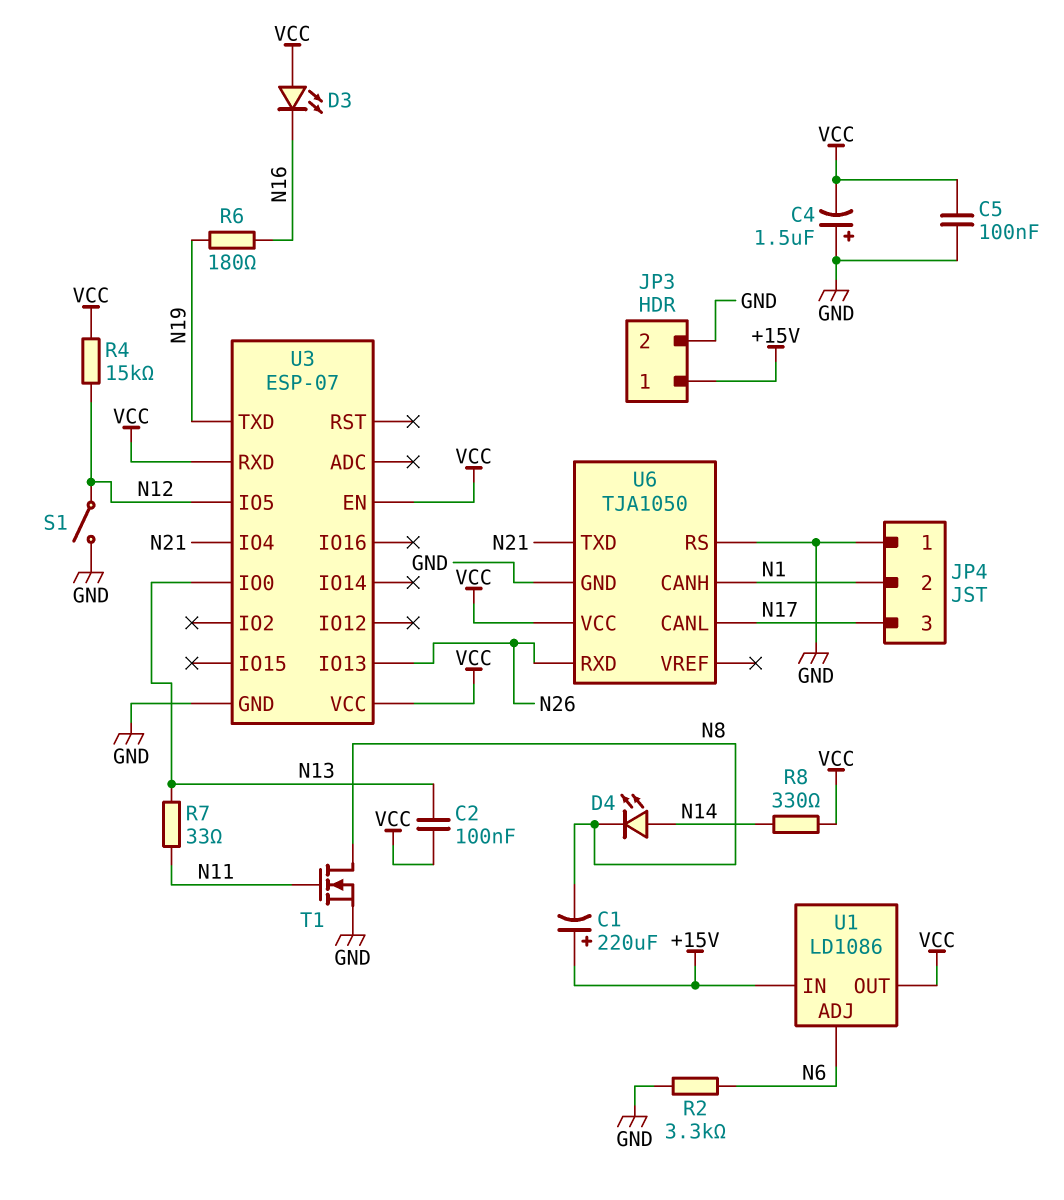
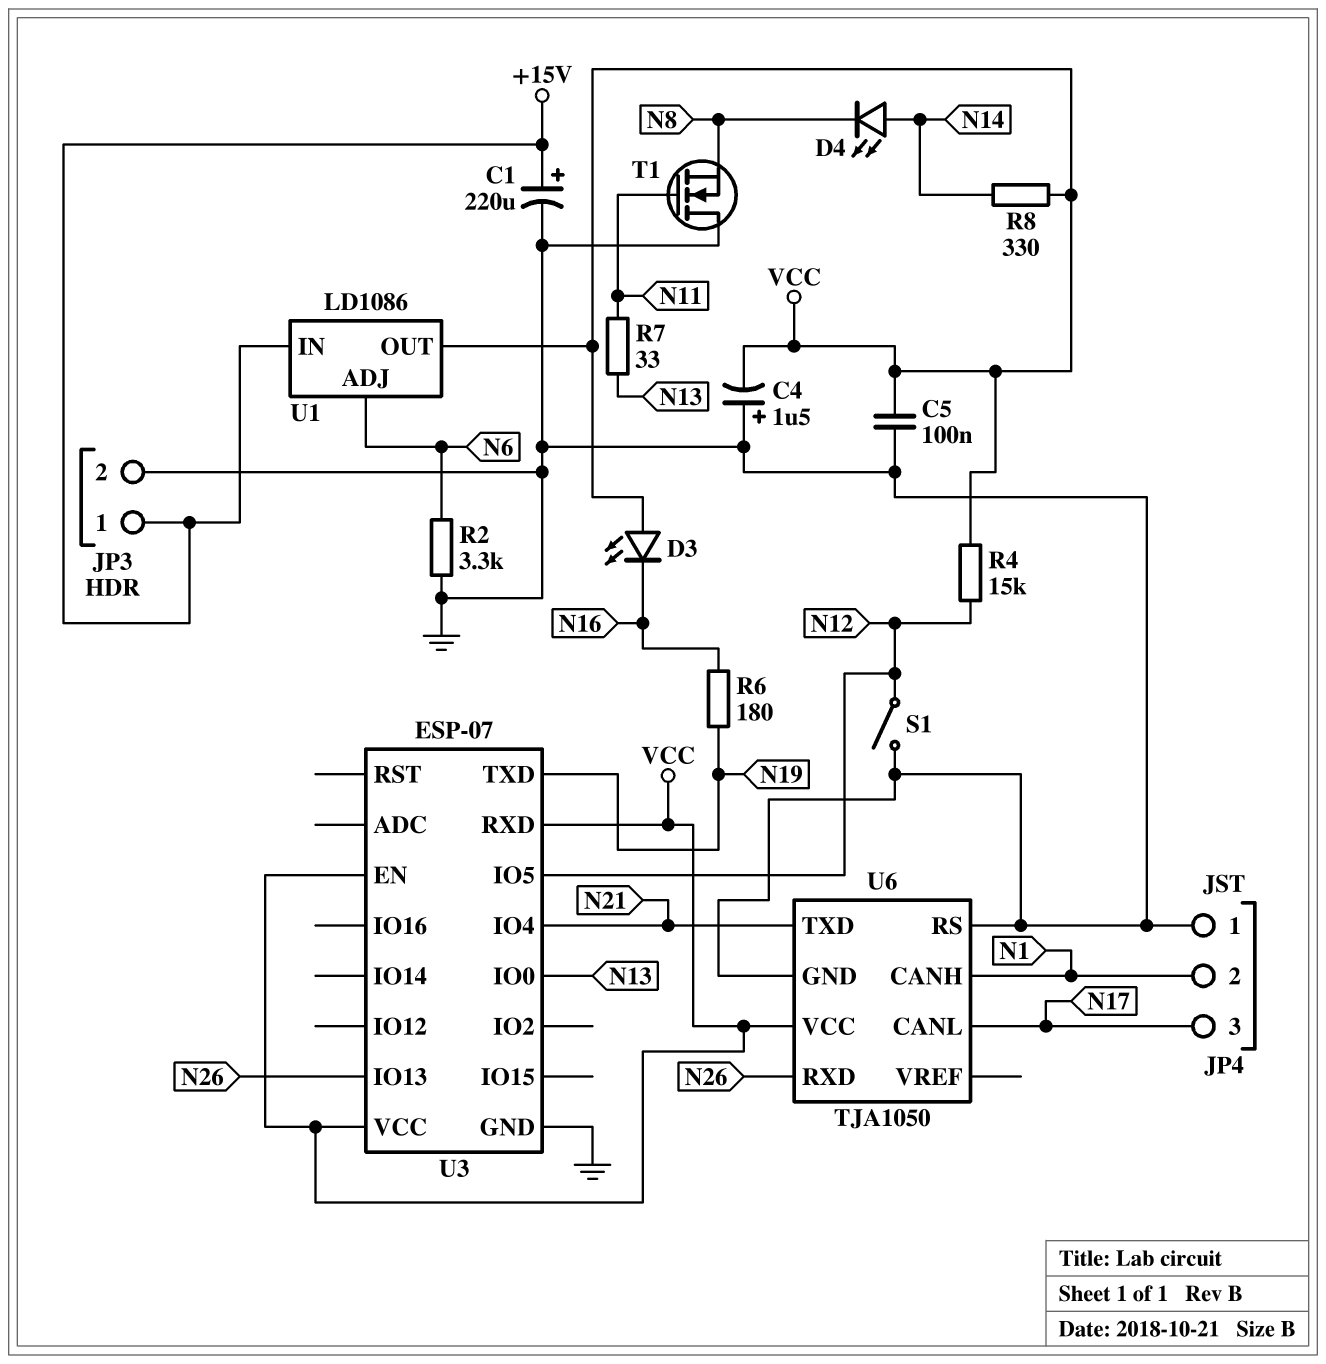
C1: 220uF (plus +15V, minus N8) -> 220uF (plus +15V, minus GND)
C2: 100nF (N13, VCC) -> none
T1: NMOS (G N11, D N8, S GND) -> NMOS (G N11, D GND, S N8)

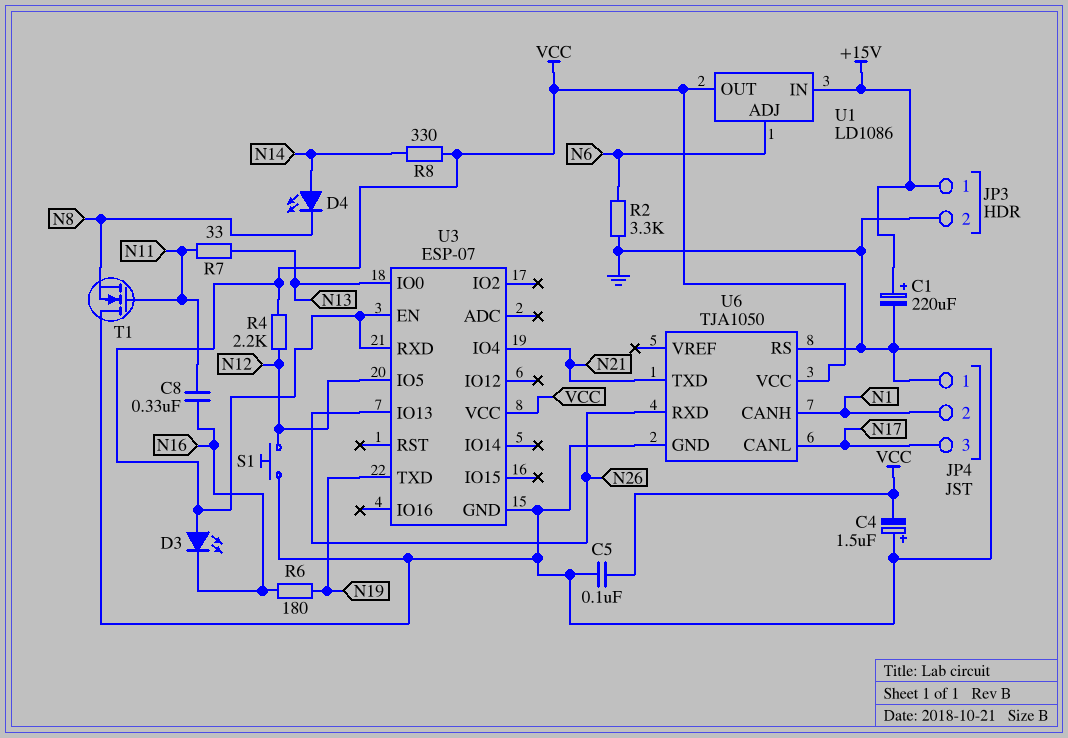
C8: none -> 330nF (N11, N16)
R4: 15k (N12, VCC) -> 2.2k (N12, VCC)
S1: switch (GND, N12) -> button (GND, N12)

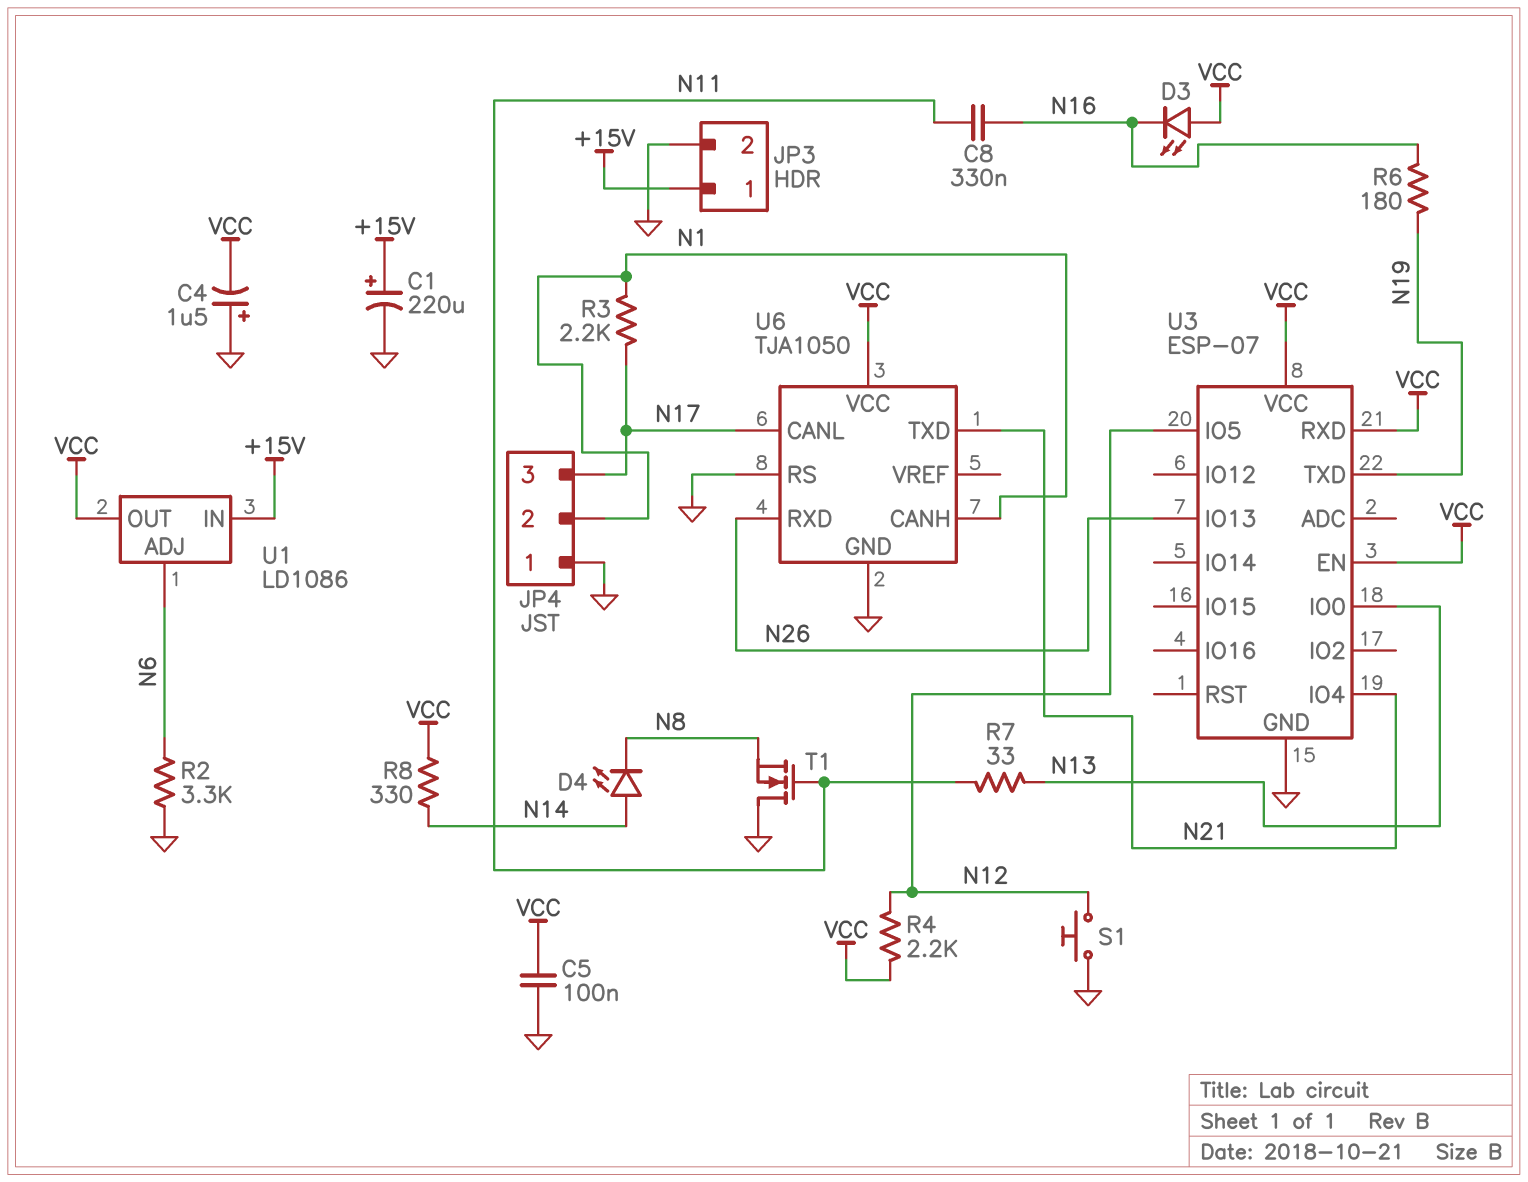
R3: none -> 2.2k (N1, N17)

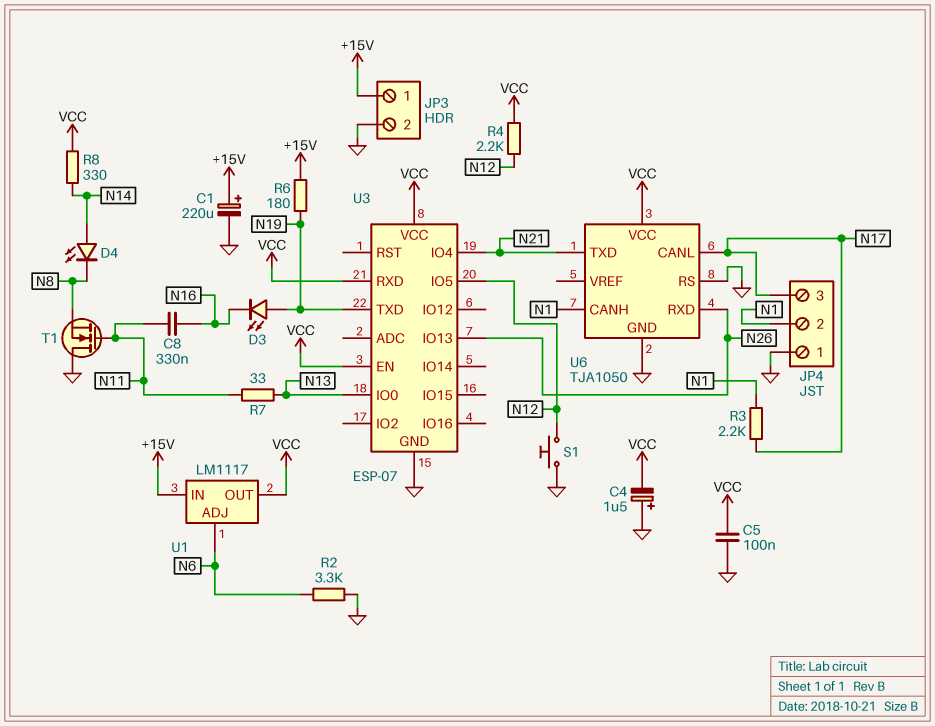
D3: LED (A VCC, K N16) -> LED (A N19, K N16)
R6: 180 (N16, N19) -> 180 (+15V, N19)
U1: LD1086 -> LM1117

